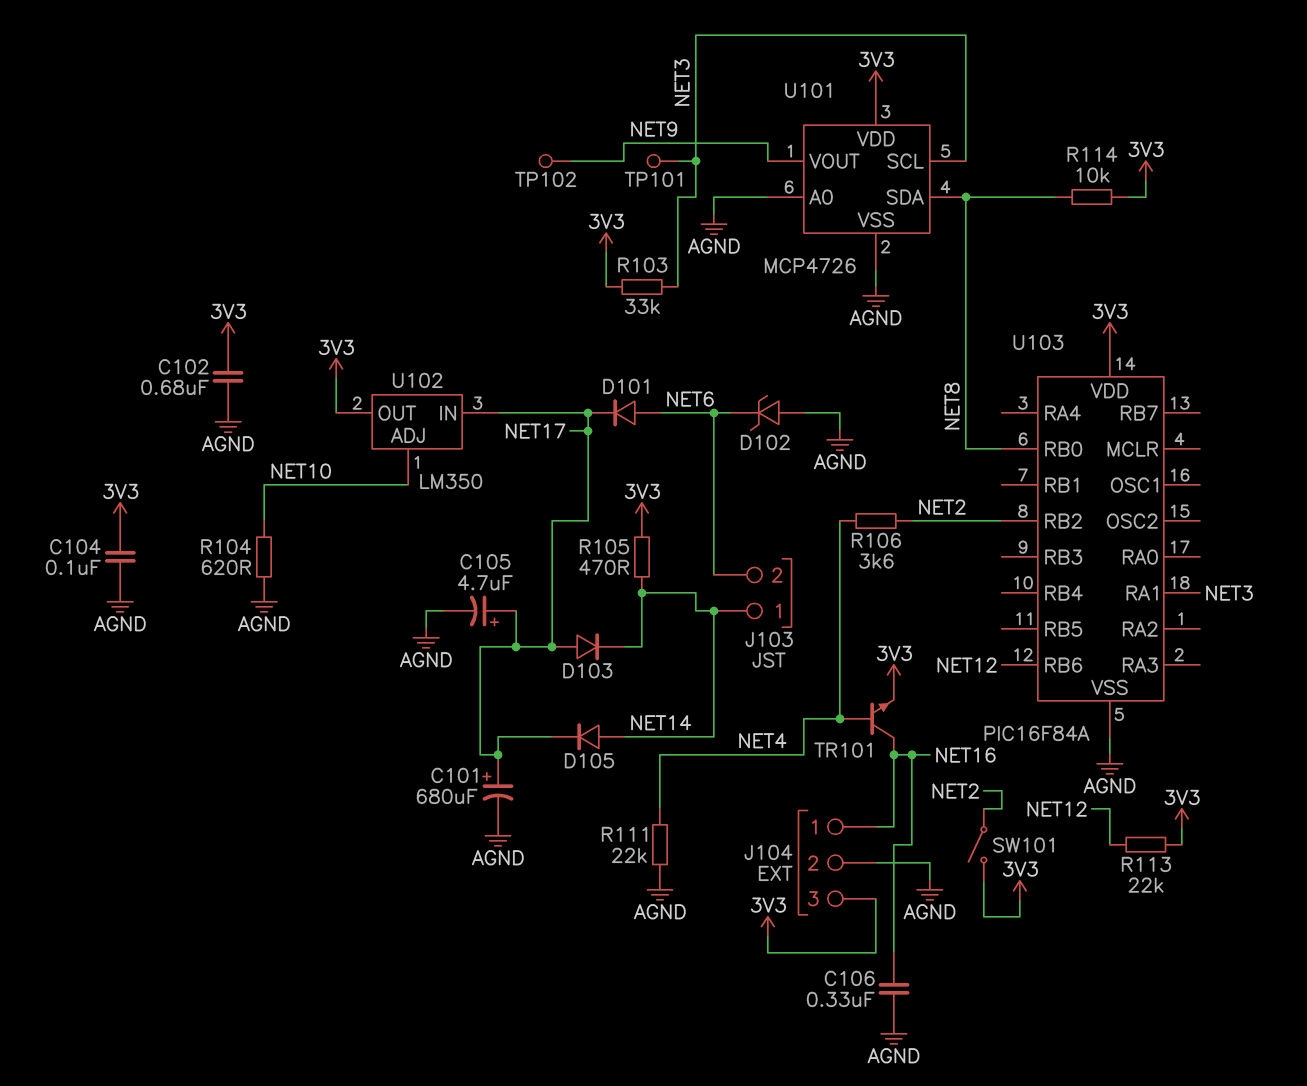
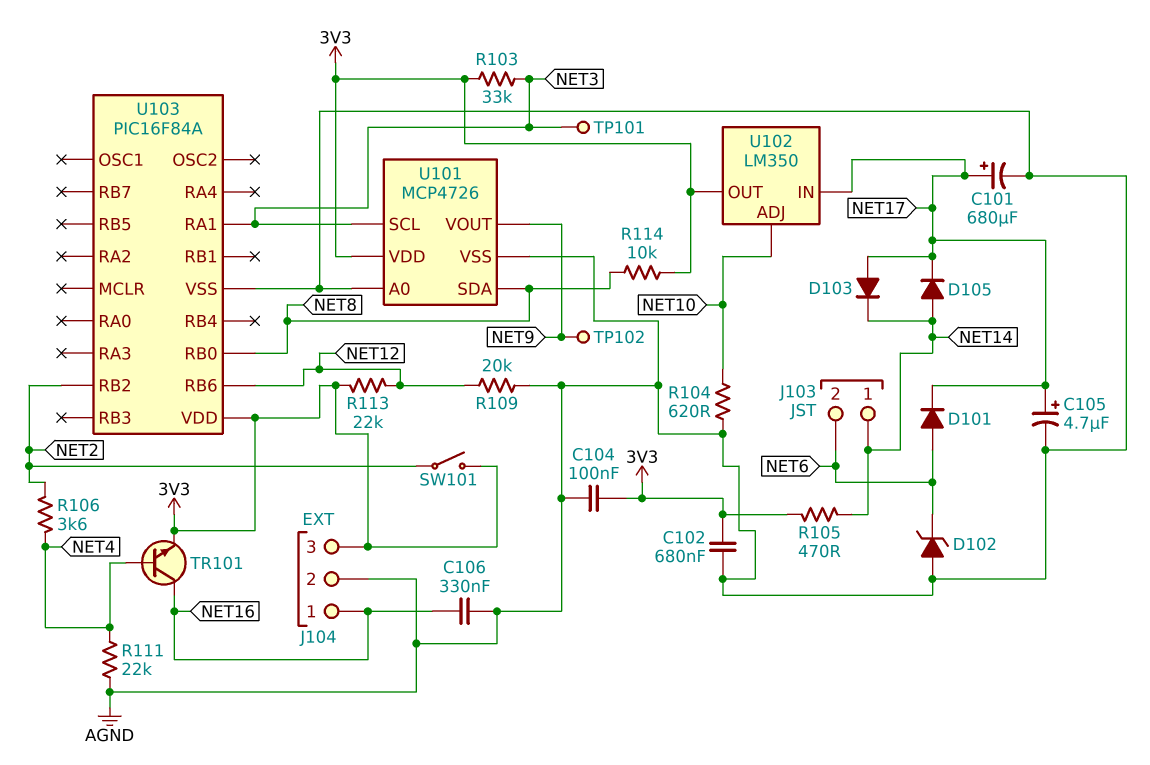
R109: none -> 20k (AGND, NET12)

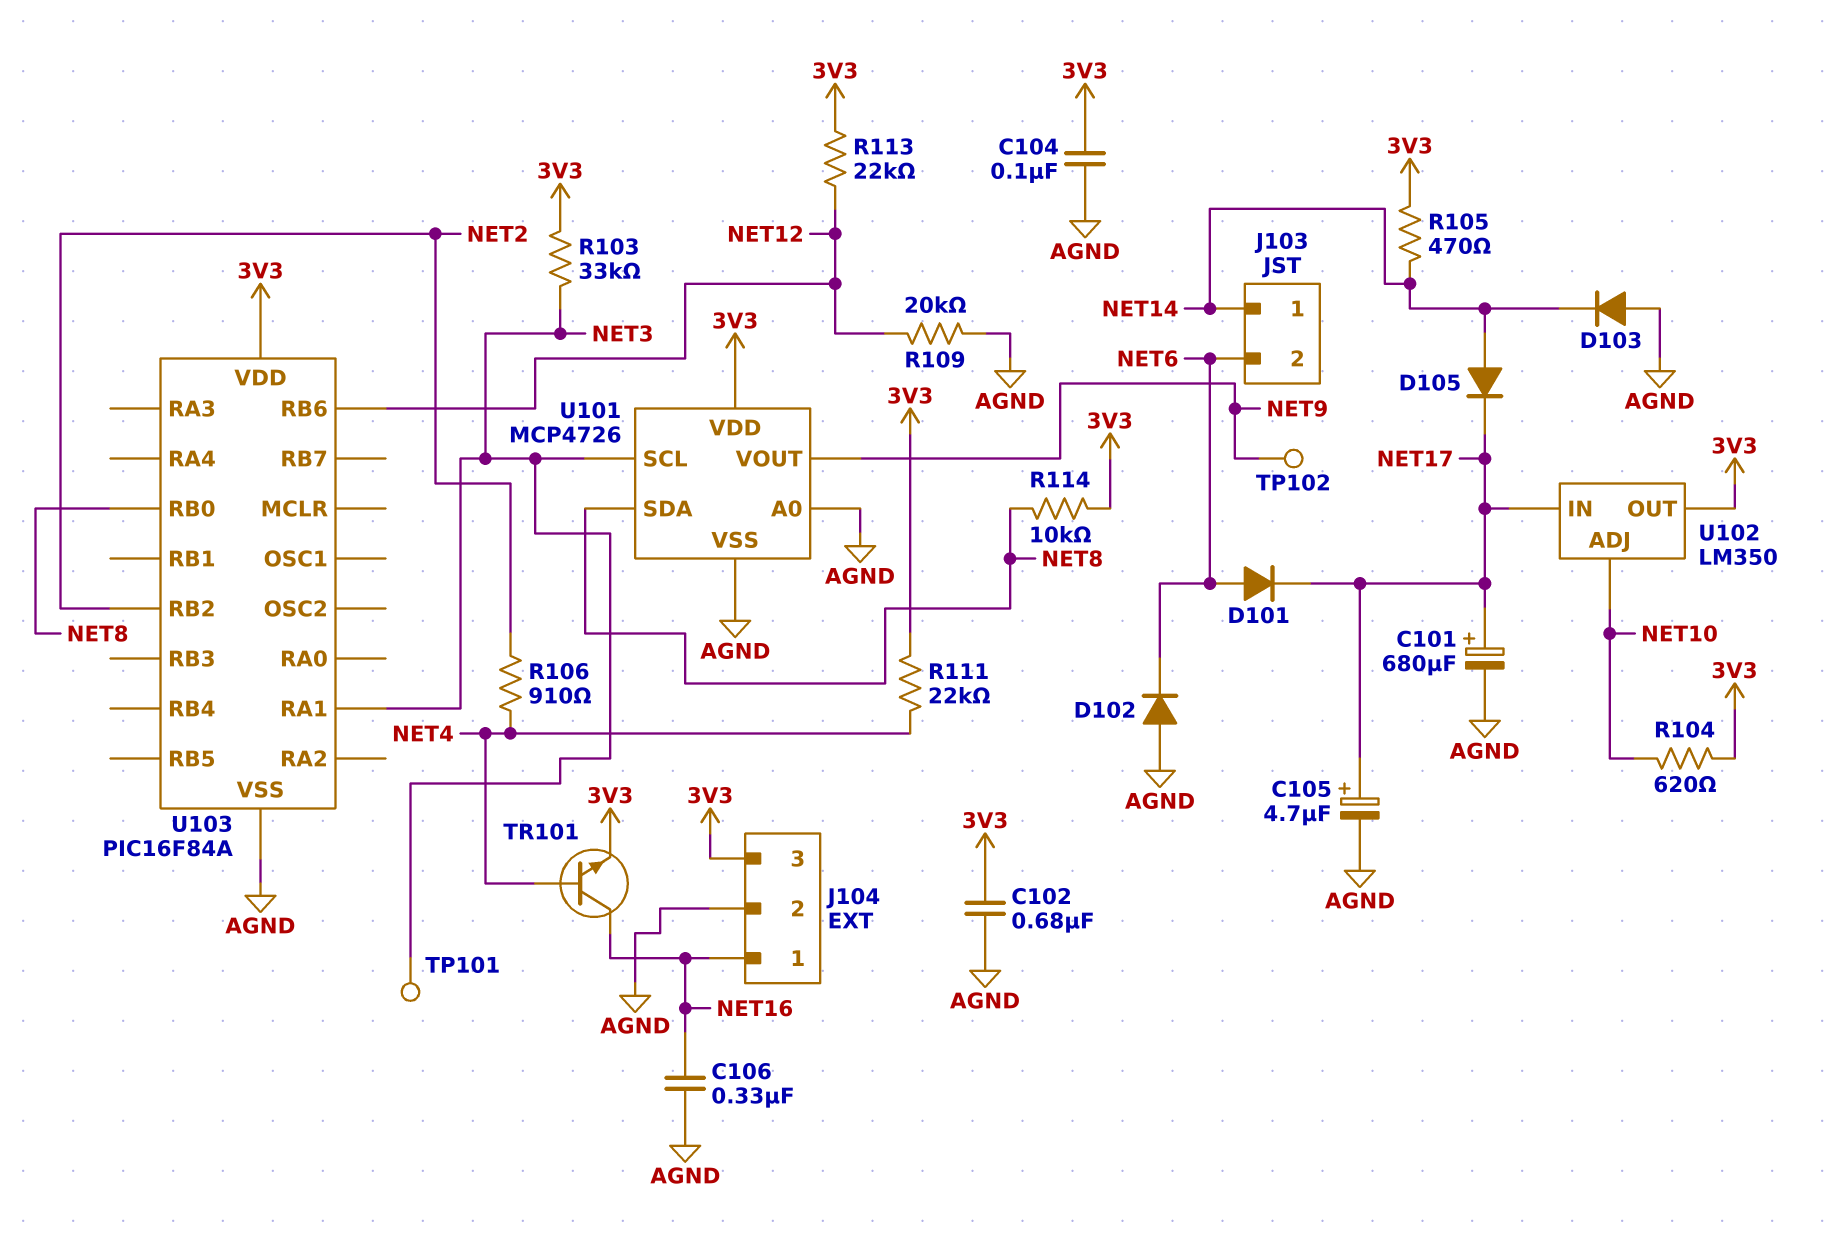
D102: zener (A AGND, K NET6) -> diode (A AGND, K NET6)
D103: diode (A NET17, K NET14) -> diode (A AGND, K NET14)
R104: 620 (AGND, NET10) -> 620 (3V3, NET10)
R106: 3.6k (NET2, NET4) -> 910 (NET2, NET4)
R111: 22k (AGND, NET4) -> 22k (3V3, NET4)
SW101: switch (3V3, NET2) -> none

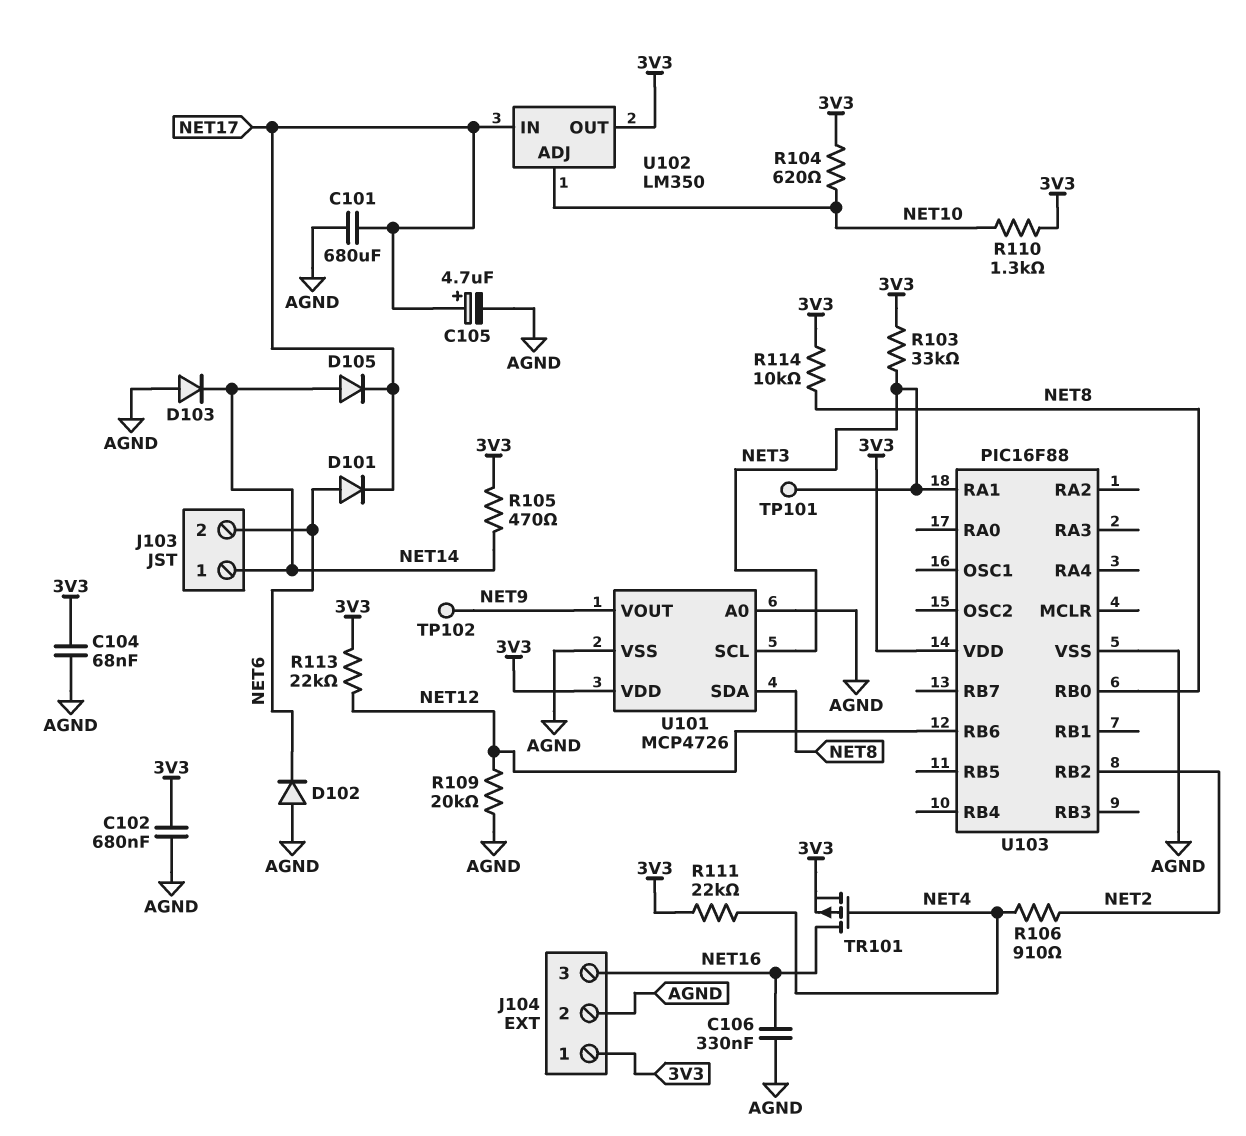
C101: 680uF (plus NET17, minus AGND) -> 680uF (AGND, NET17)
C104: 100nF (3V3, AGND) -> 68nF (3V3, AGND)
J104 pin 1: NET16 -> 3V3
J104 pin 3: 3V3 -> NET16
R110: none -> 1.3k (3V3, NET10)
TR101: NPN (B NET4, C NET16, E 3V3) -> PMOS (G NET4, D NET16, S 3V3)
U103: PIC16F84A -> PIC16F88

